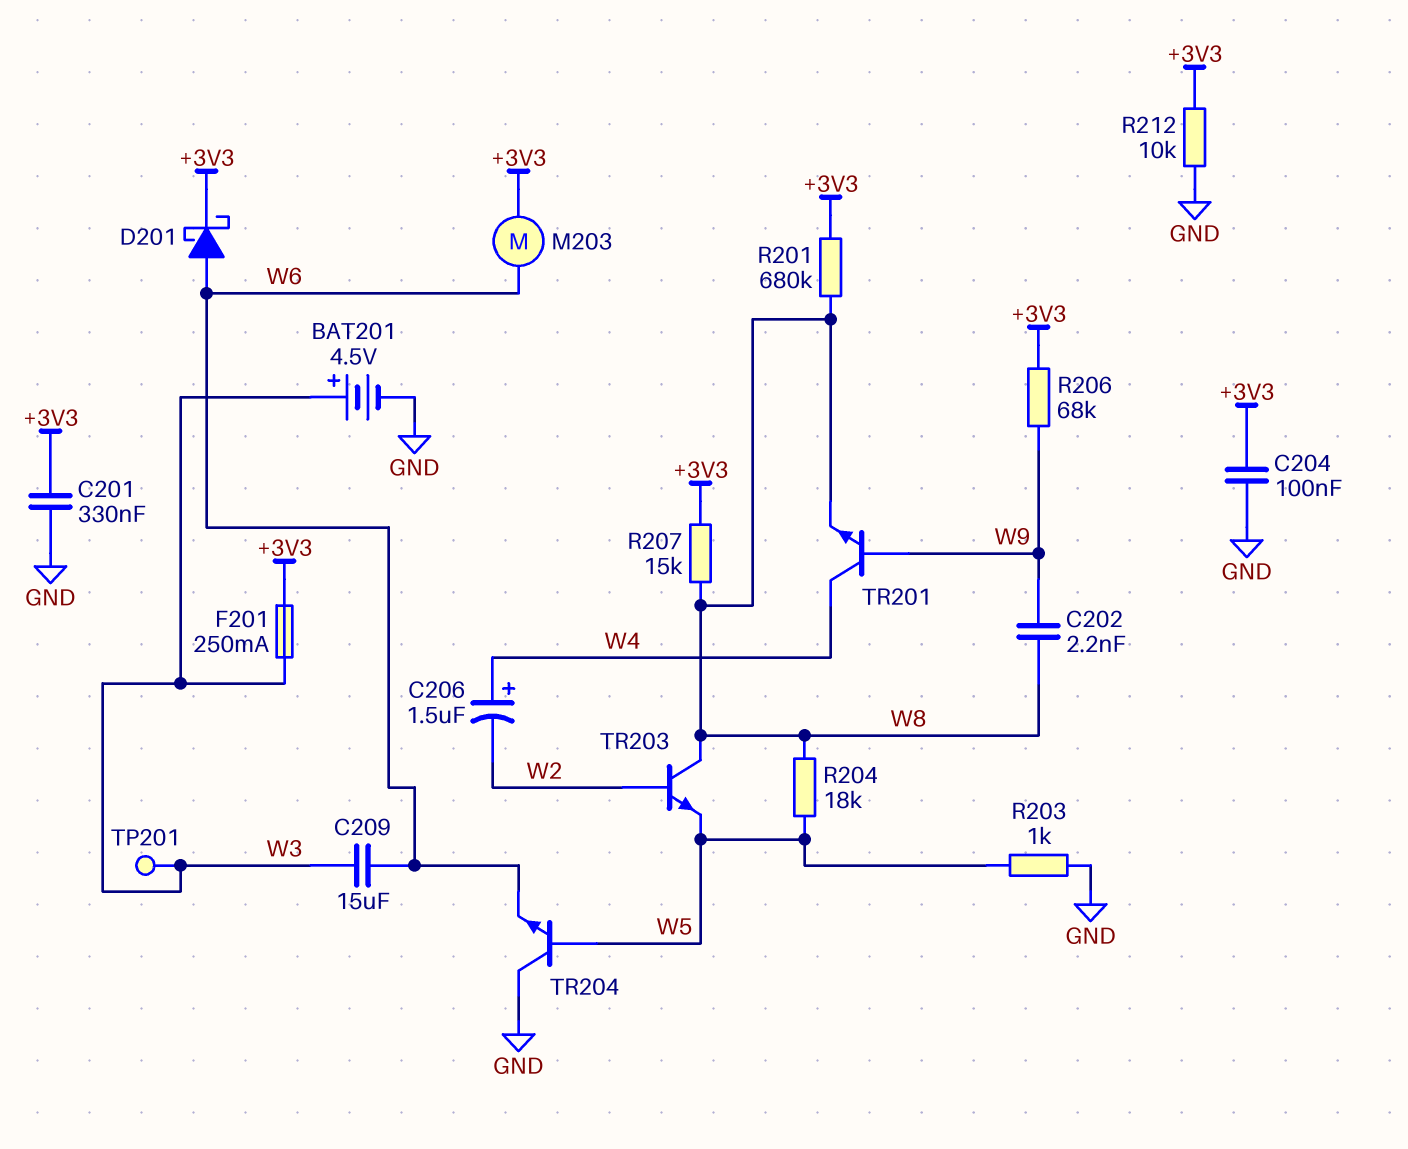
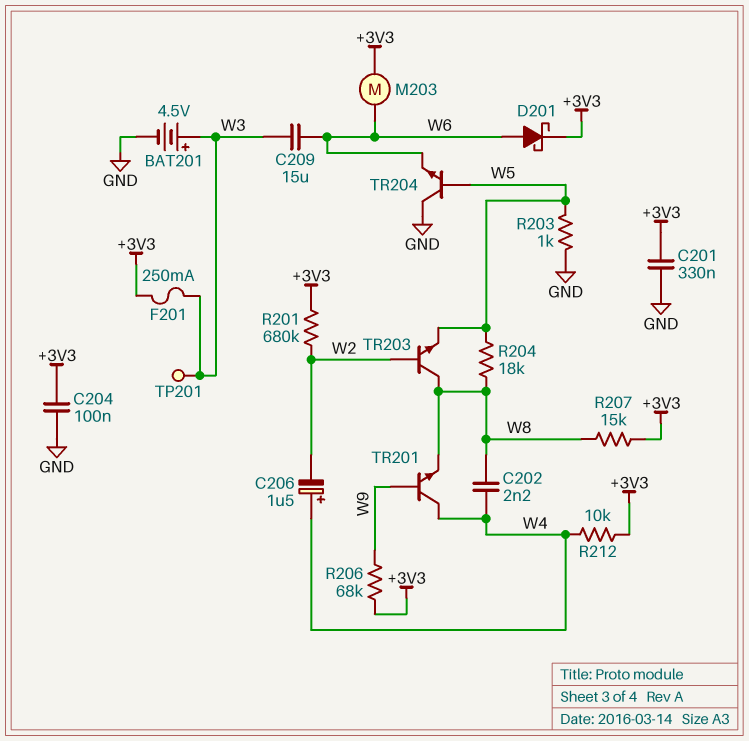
C202: 2.2nF (W8, W9) -> 2.2nF (W4, W8)
R201: 680k (+3V3, W8) -> 680k (+3V3, W2)
R212: 10k (+3V3, GND) -> 10k (+3V3, W4)

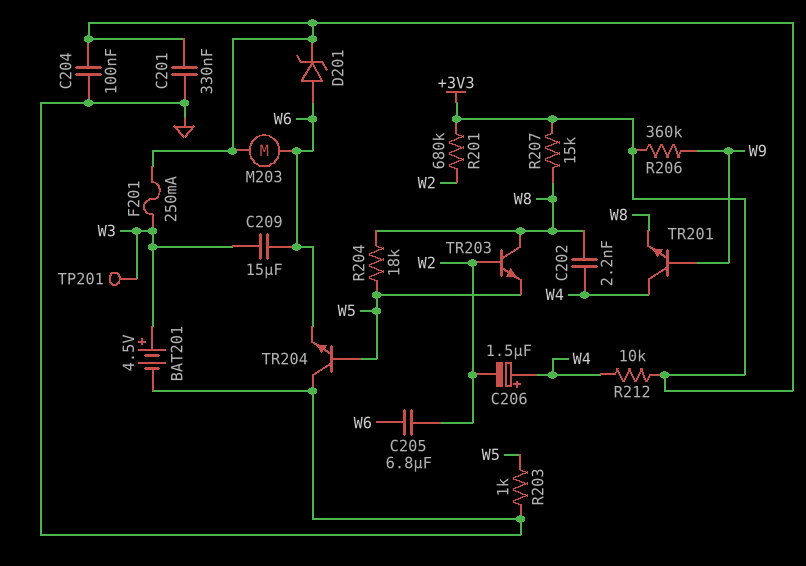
C205: none -> 6.8uF (W2, W6)
D201: schottky (A W6, K +3V3) -> zener (A W6, K +3V3)
R206: 68k (+3V3, W9) -> 360k (+3V3, W9)

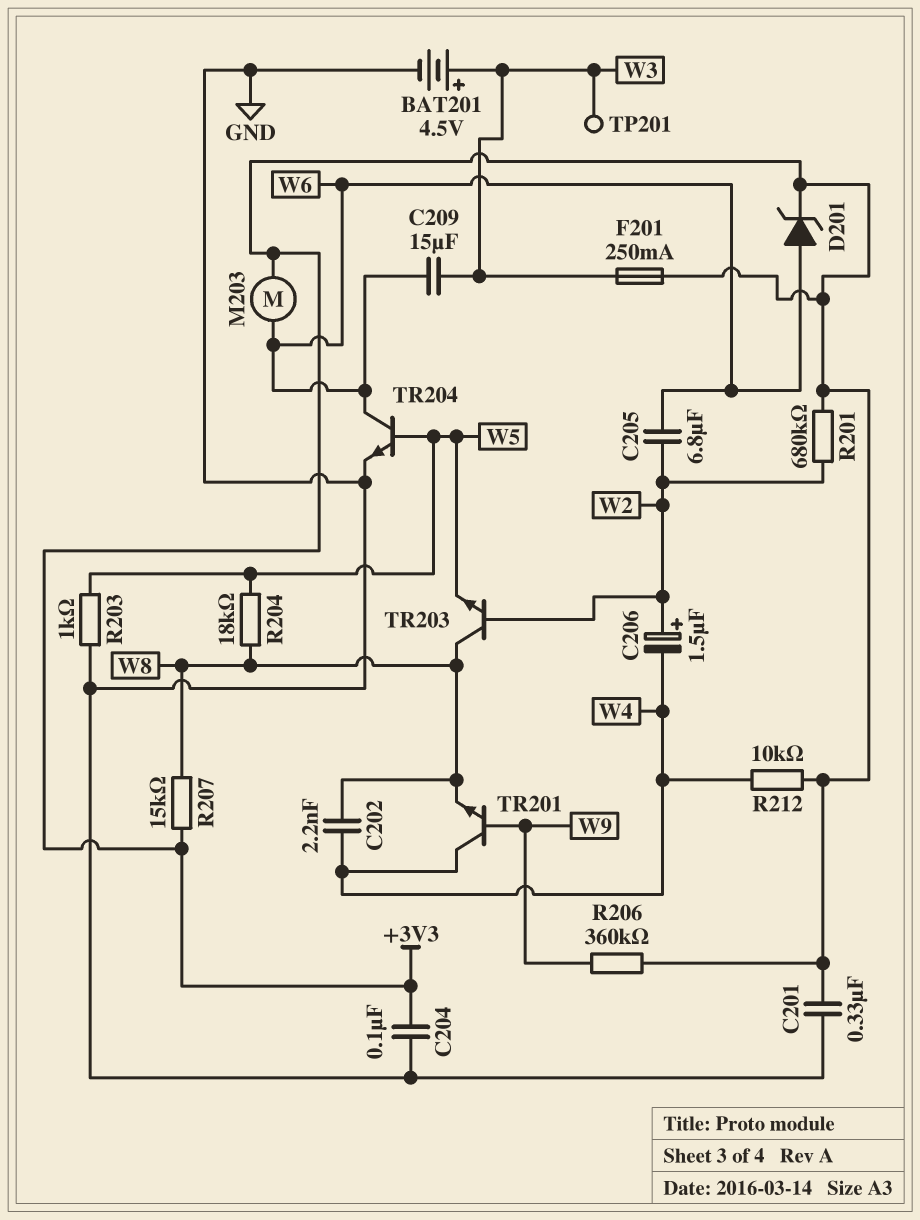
C206: 1.5uF (plus W4, minus W2) -> 1.5uF (plus W2, minus W4)
TR204: NPN (B W5, C GND, E W6) -> NPN (B W5, C W6, E GND)

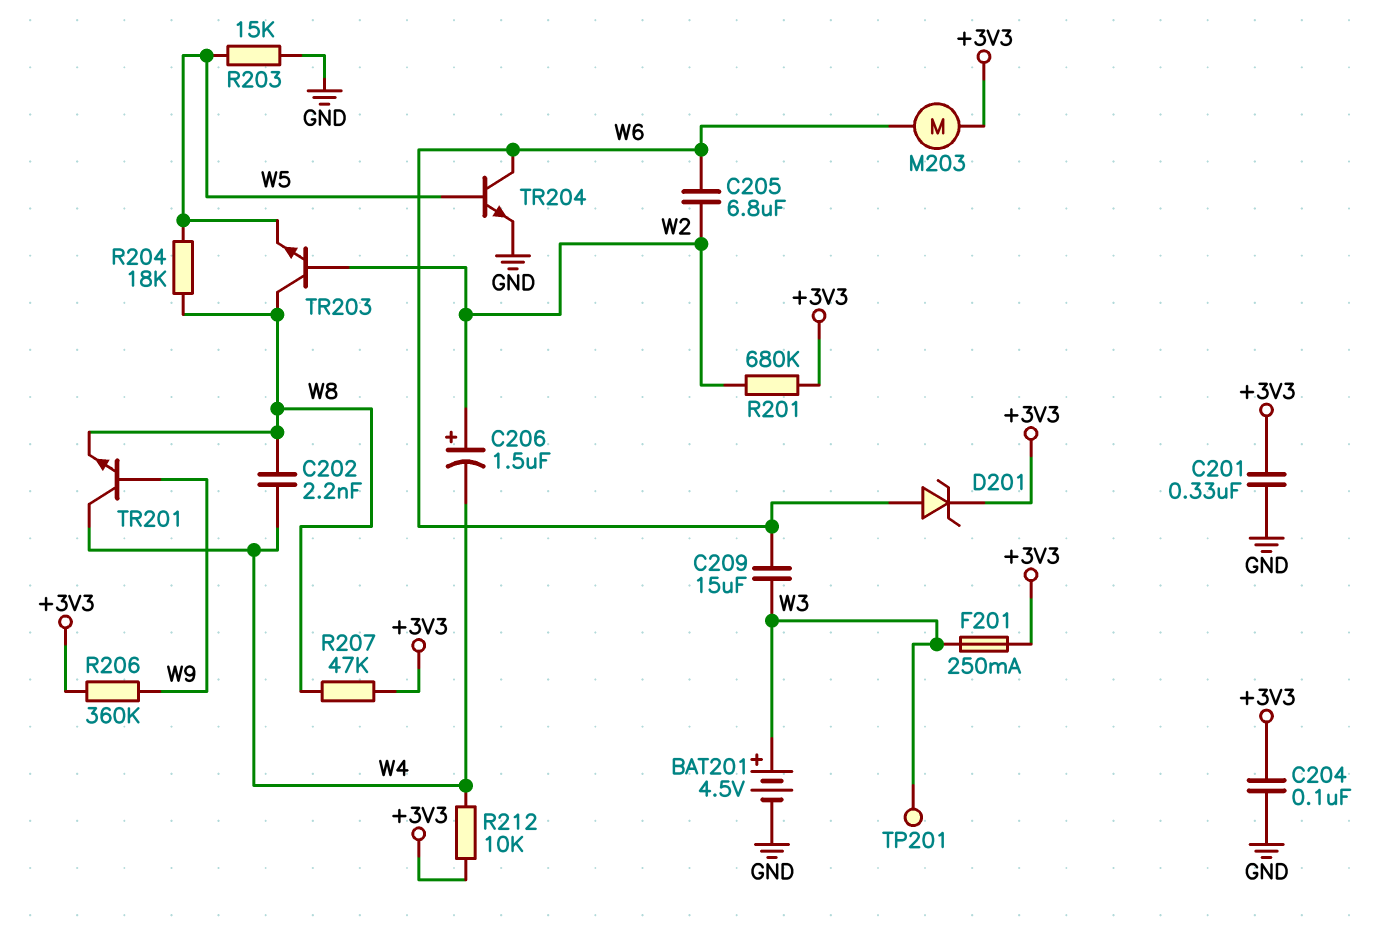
R203: 1k (GND, W5) -> 15k (GND, W5)
R207: 15k (+3V3, W8) -> 47k (+3V3, W8)

